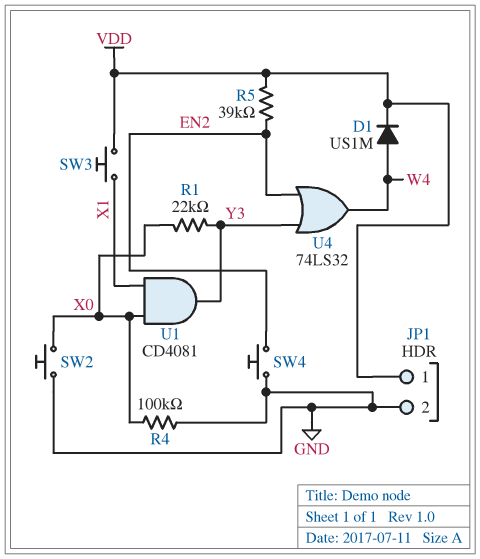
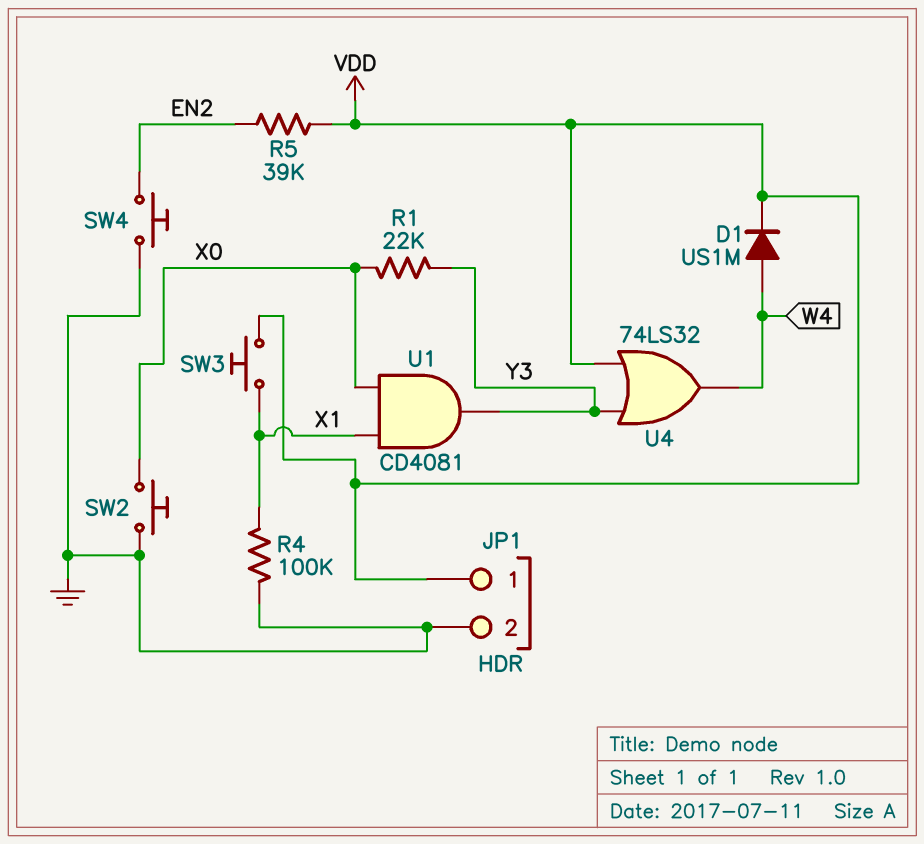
R4: 100k (GND, X0) -> 100k (GND, X1)
U4: OR 74LS32 (in EN2, in Y3, out W4) -> OR 74LS32 (in VDD, in Y3, out W4)

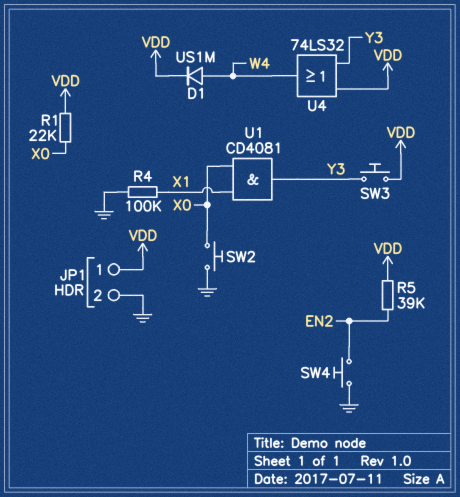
R1: 22k (X0, Y3) -> 22k (VDD, X0)
SW3: button (VDD, X1) -> button (VDD, Y3)

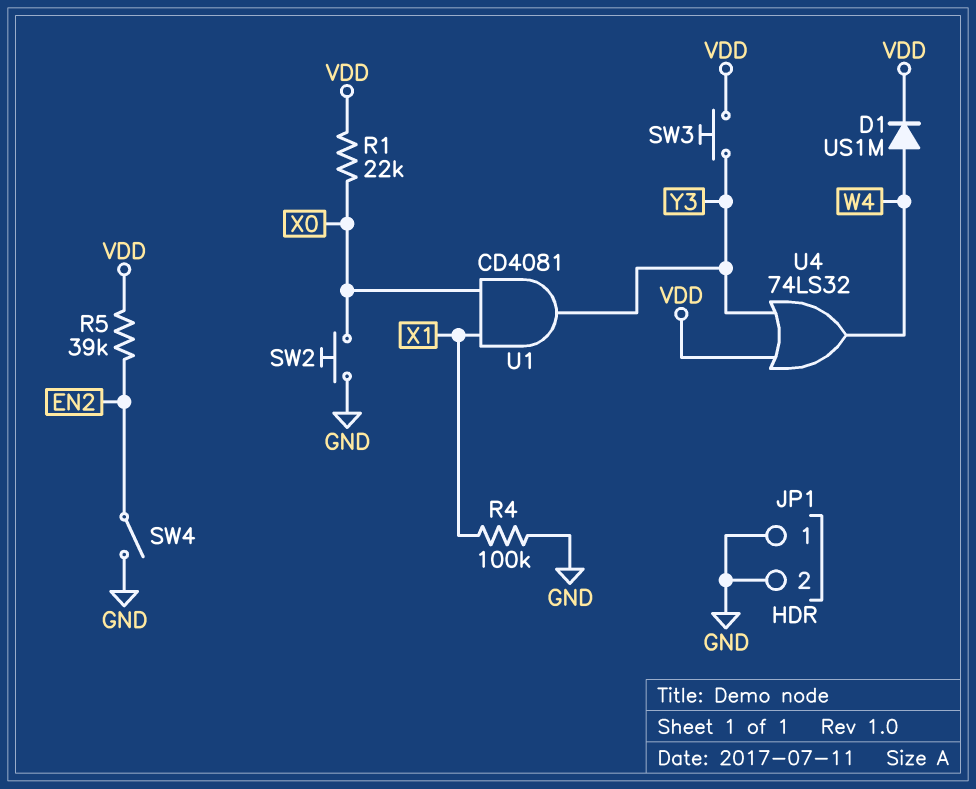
JP1 pin 1: VDD -> GND
SW4: button (EN2, GND) -> switch (EN2, GND)

